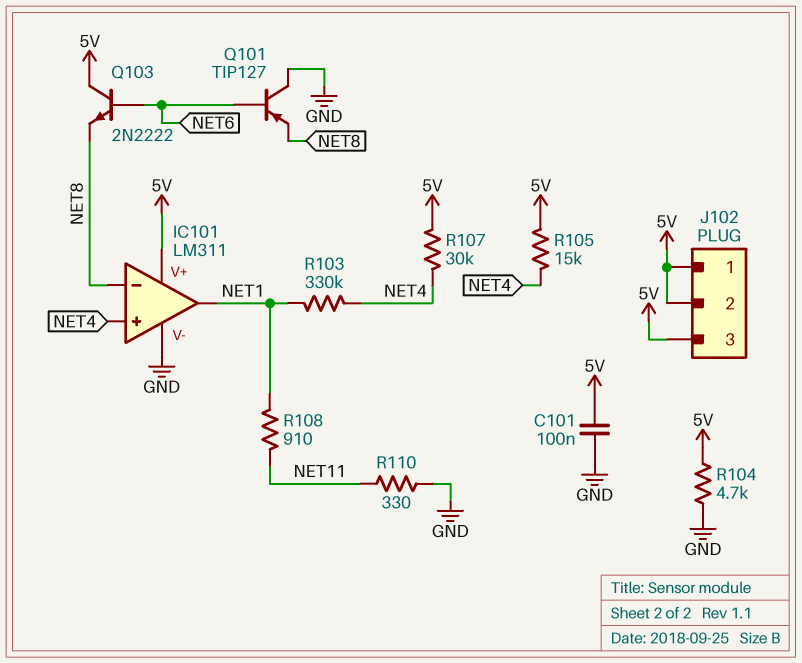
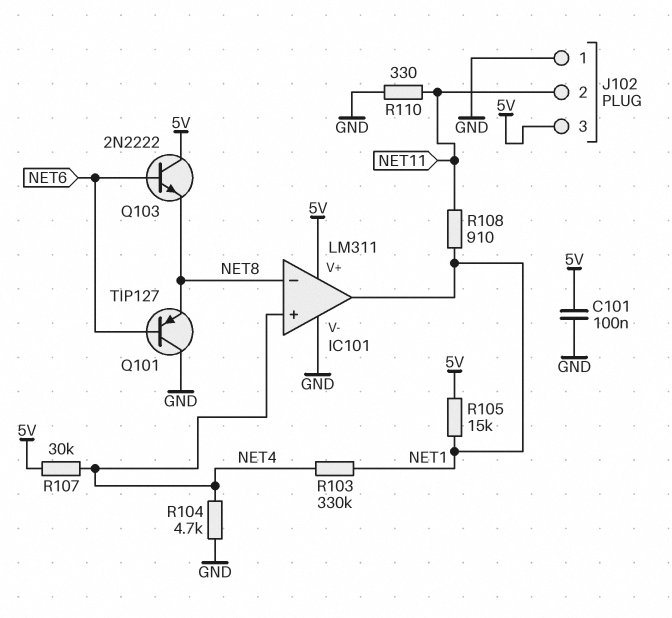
J102 pin 1: 5V -> GND
J102 pin 2: 5V -> NET11
R104: 4.7k (5V, GND) -> 4.7k (GND, NET4)
R105: 15k (5V, NET4) -> 15k (5V, NET1)

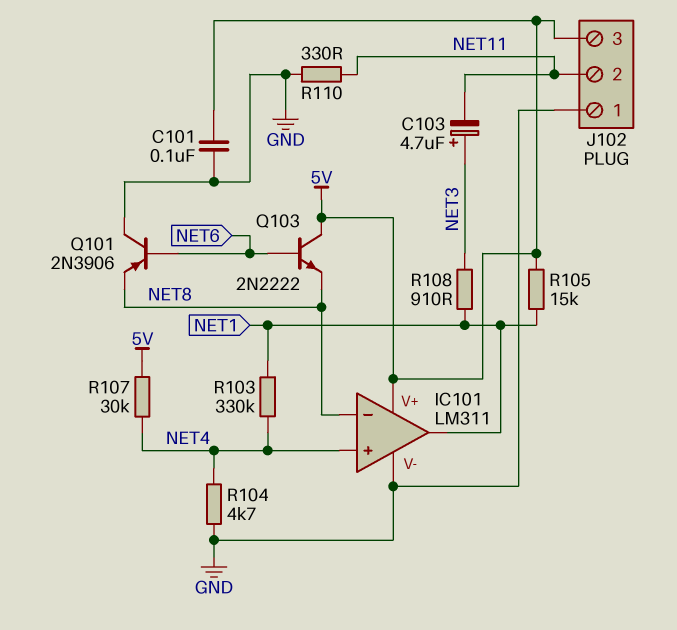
C103: none -> 4.7uF (plus NET3, minus NET11)
Q101: PNP TIP127 (B NET6, C GND, E NET8) -> PNP 2N3906 (B NET6, C GND, E NET8)
R108: 910 (NET1, NET11) -> 910 (NET1, NET3)

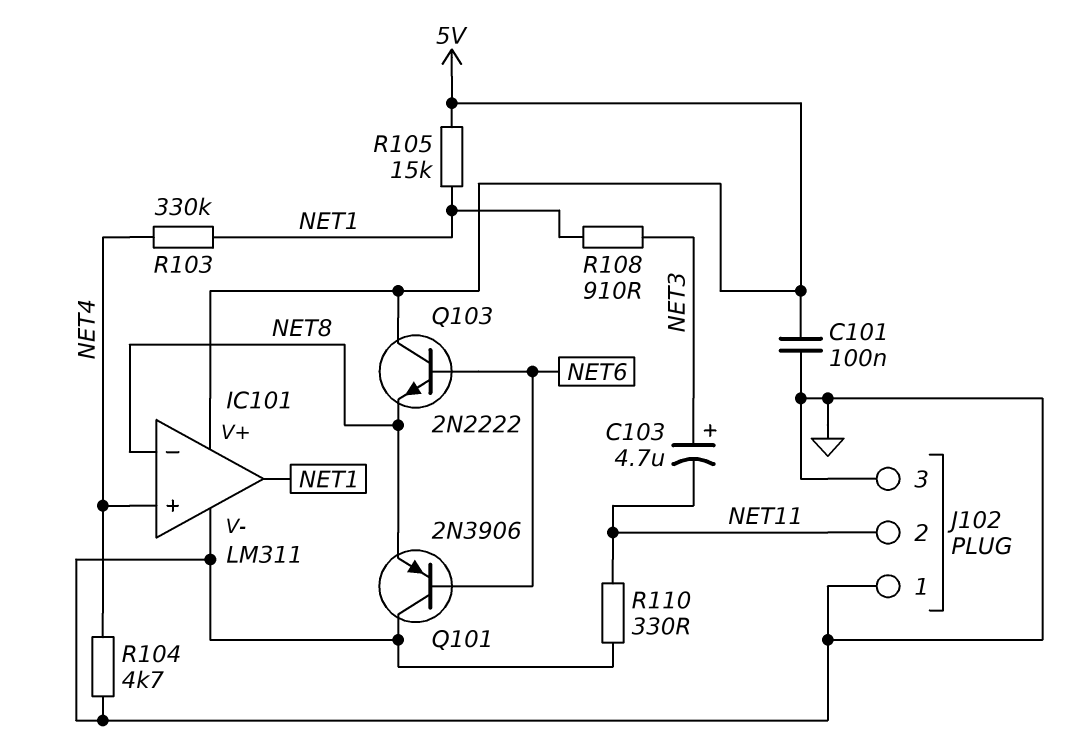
J102 pin 3: 5V -> GND
R107: 30k (5V, NET4) -> none

